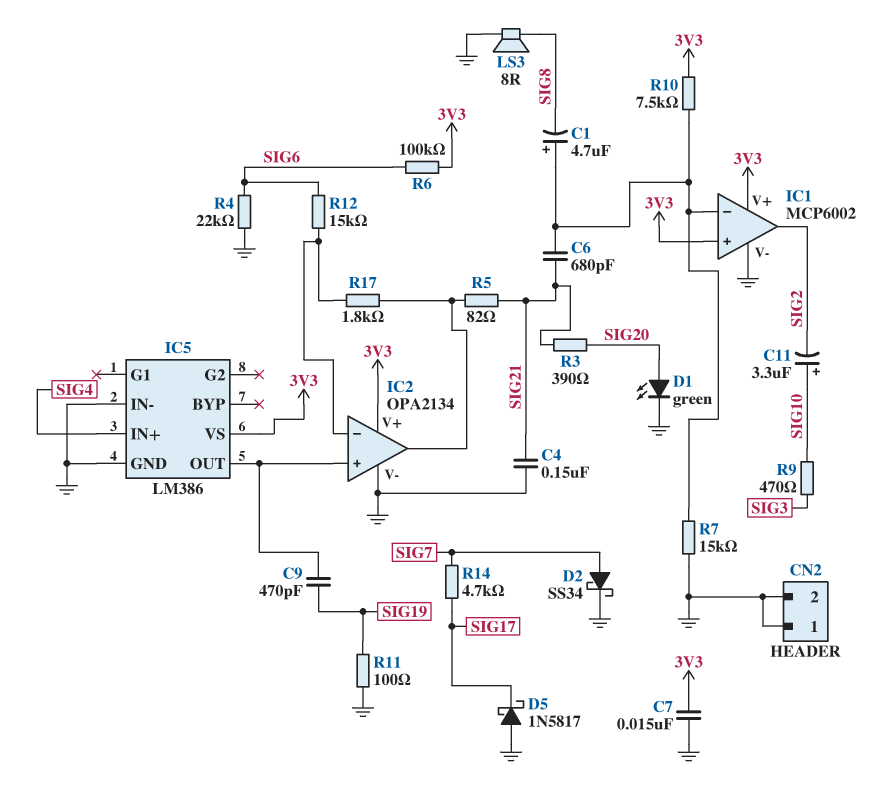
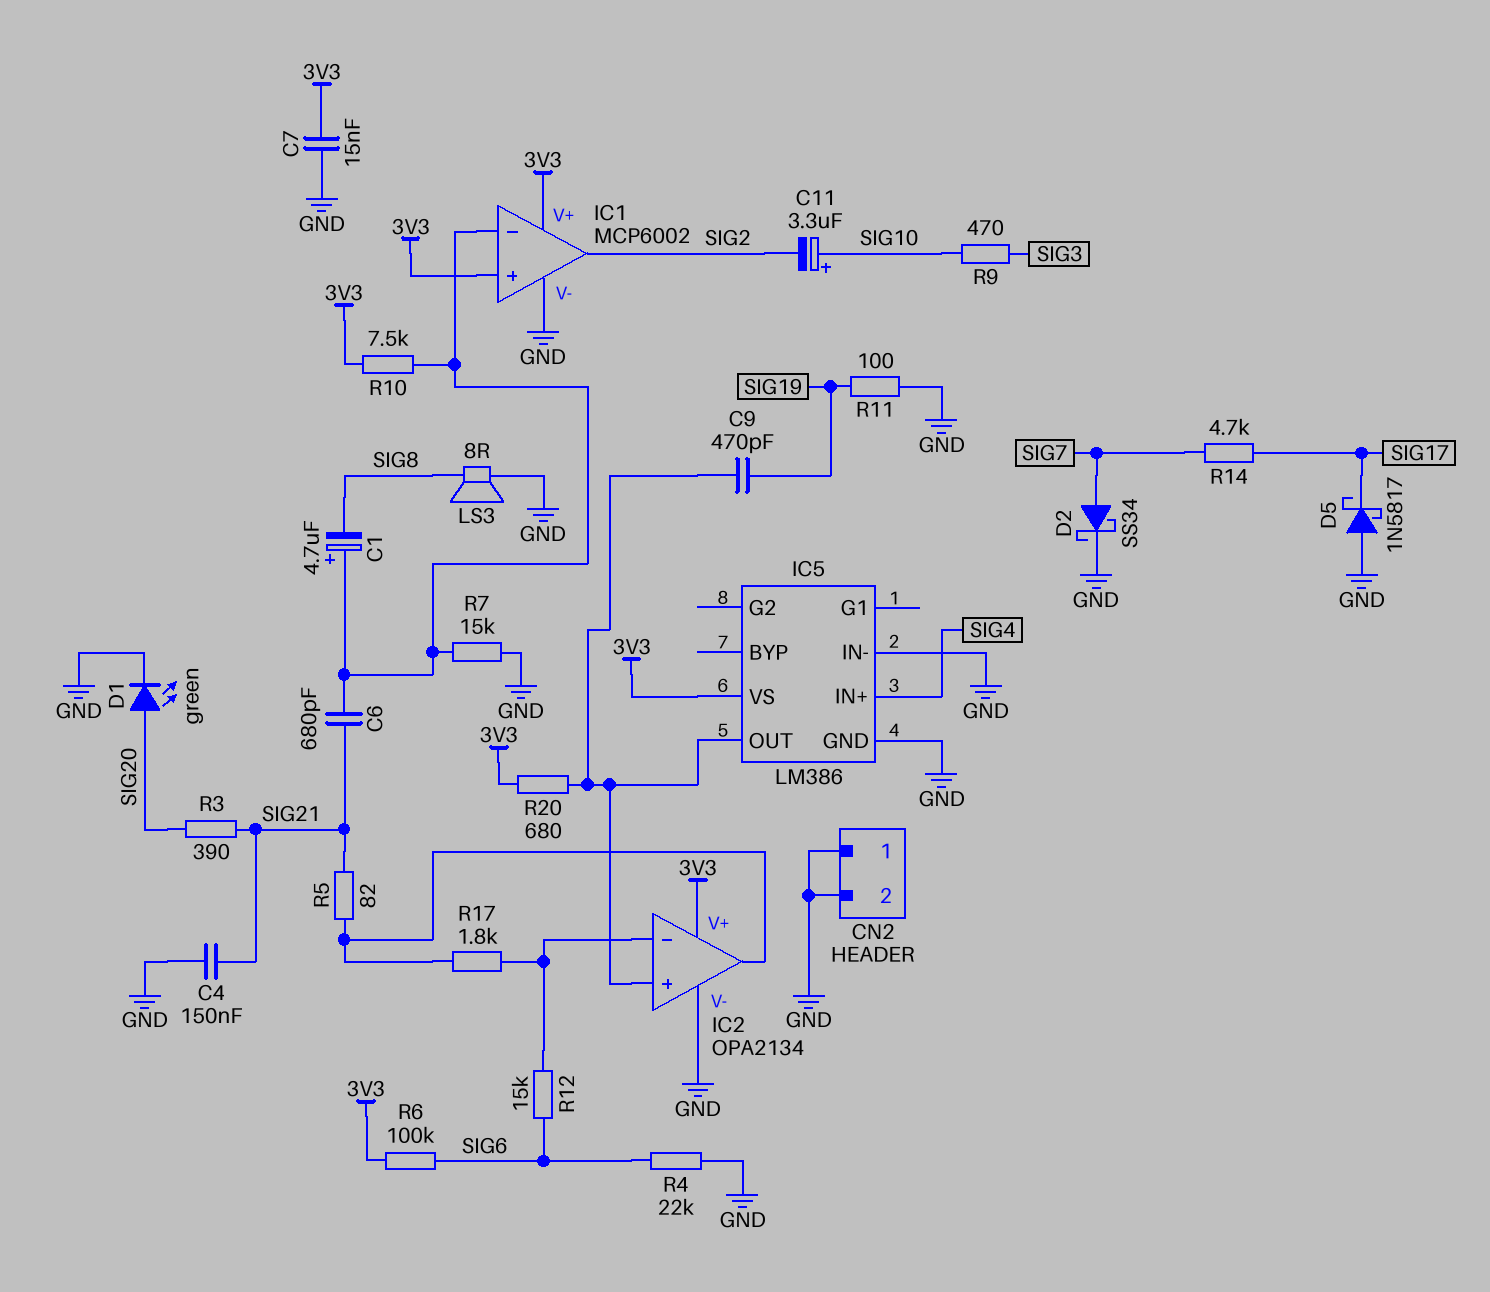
R20: none -> 680 (3V3, IC2/in+)

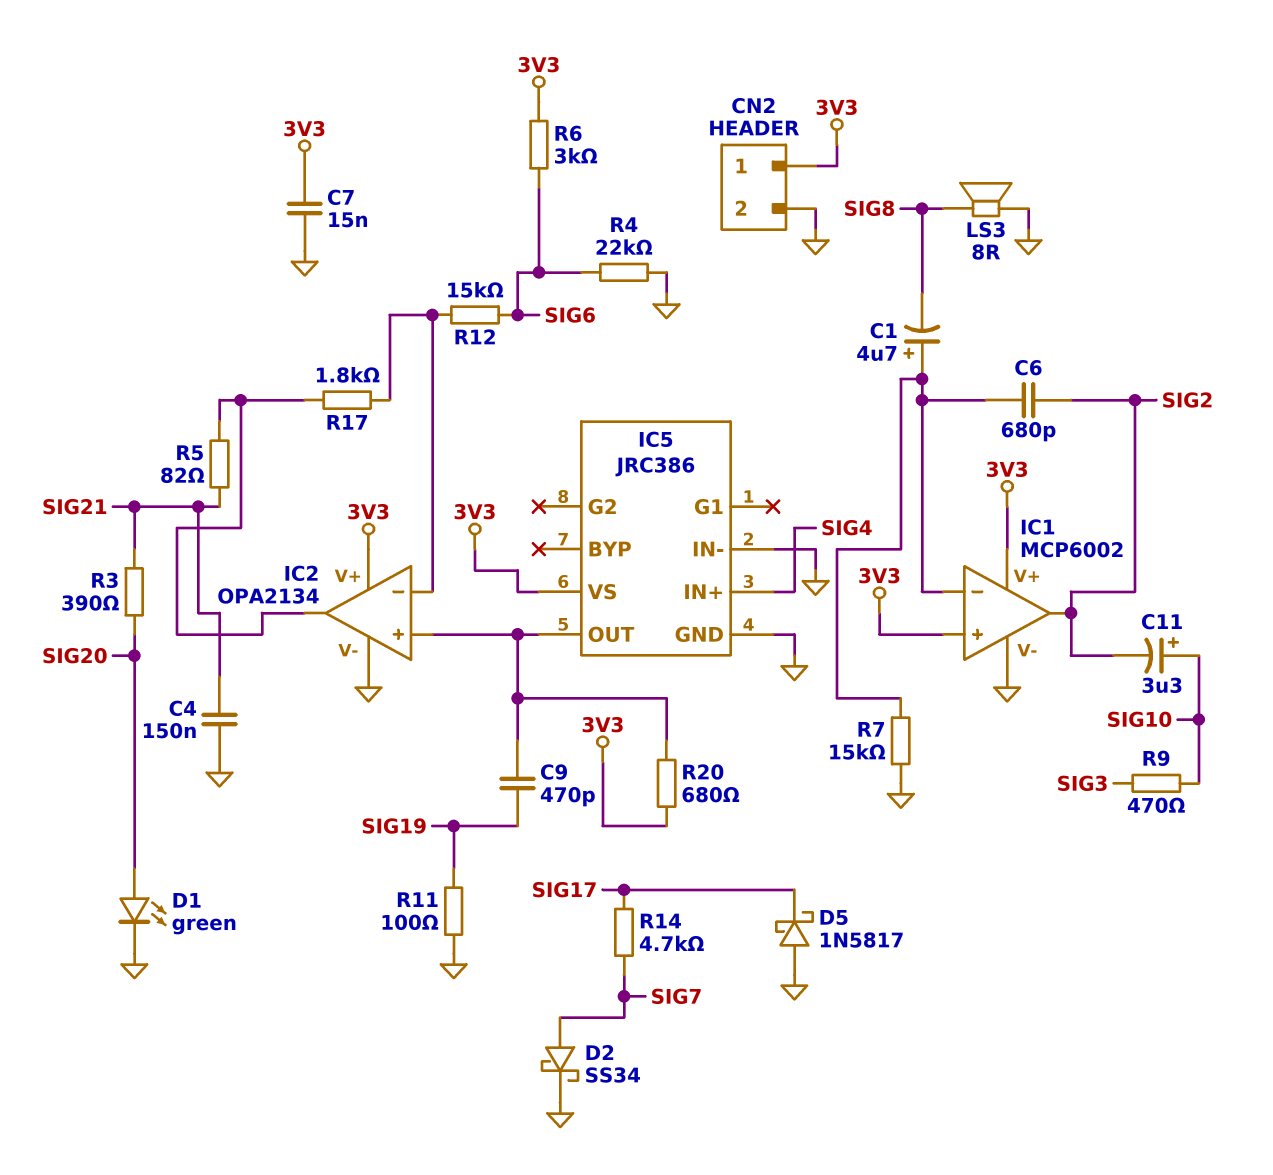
C6: 680pF (IC1/in-, SIG21) -> 680pF (IC1/in-, SIG2)
CN2 pin 1: GND -> 3V3
IC5: LM386 -> JRC386
R6: 100k (3V3, SIG6) -> 3k (3V3, SIG6)
R10: 7.5k (3V3, IC1/in-) -> none

